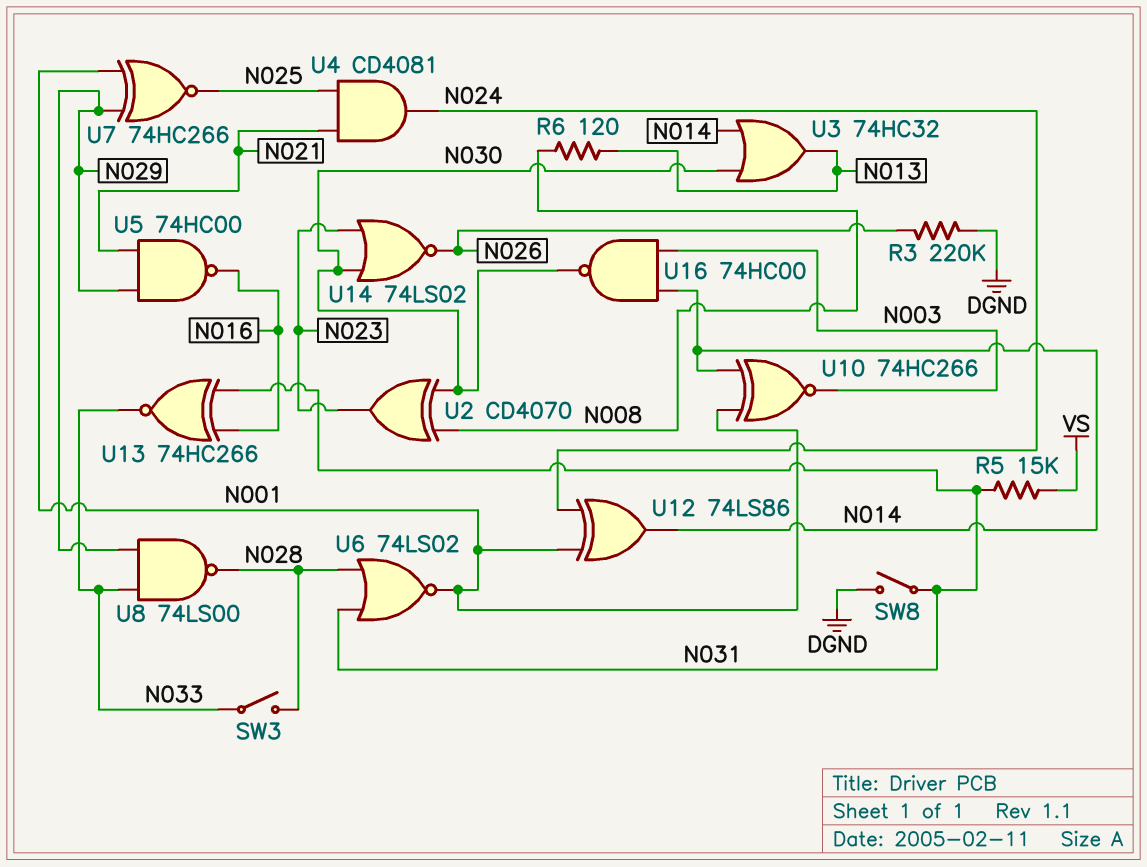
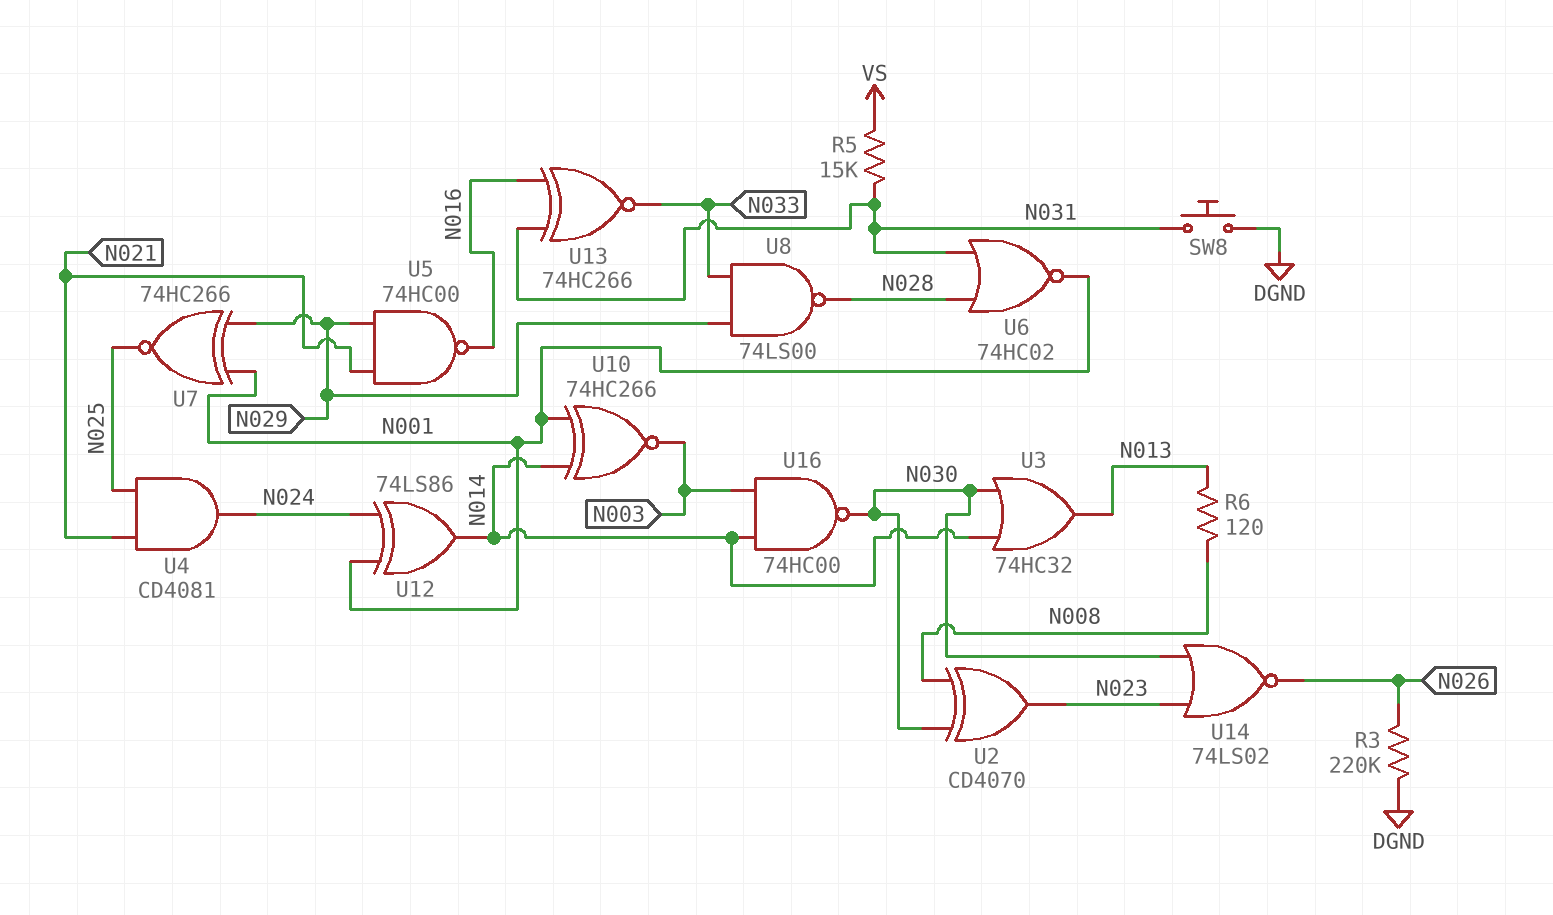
SW3: switch (N028, N033) -> none
SW8: switch (DGND, N031) -> button (DGND, N031)
U6: NOR 74LS02 (in N028, in N031, out N001) -> NOR 74HC02 (in N028, in N031, out N001)

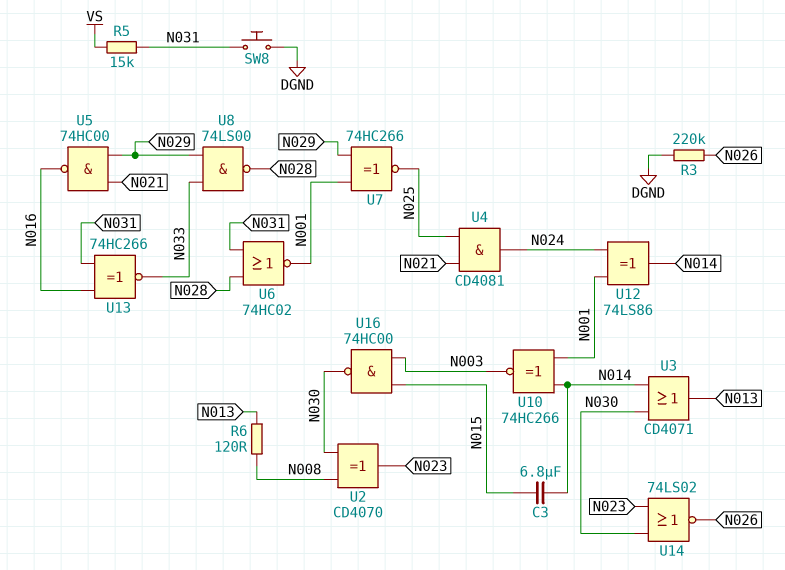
C3: none -> 6.8uF (N014, N015)
U3: OR 74HC32 (in N014, in N030, out N013) -> OR CD4071 (in N014, in N030, out N013)
U16: NAND 74HC00 (in N003, in N014, out N030) -> NAND 74HC00 (in N003, in N015, out N030)

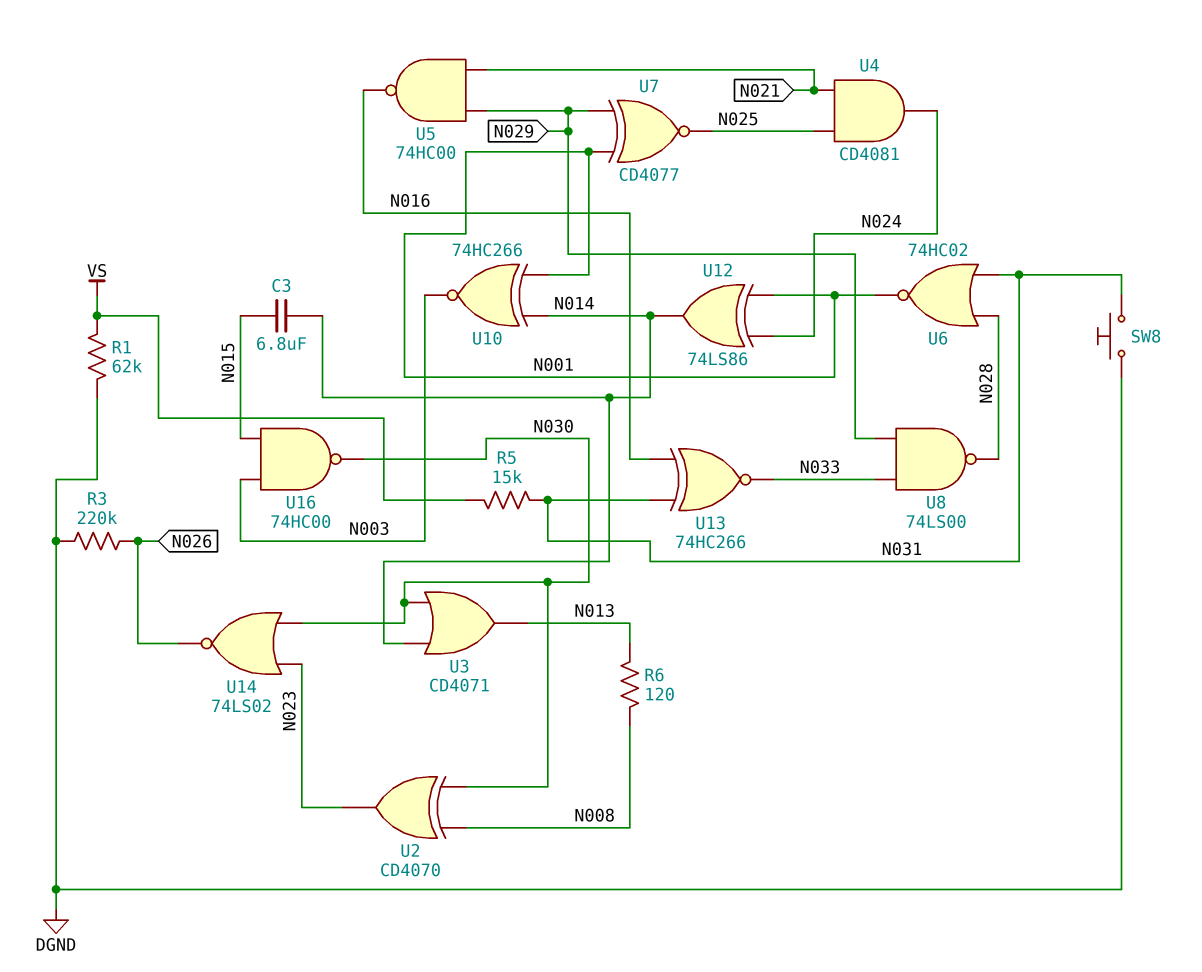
R1: none -> 62k (DGND, VS)
U7: XNOR 74HC266 (in N001, in N029, out N025) -> XNOR CD4077 (in N001, in N029, out N025)

